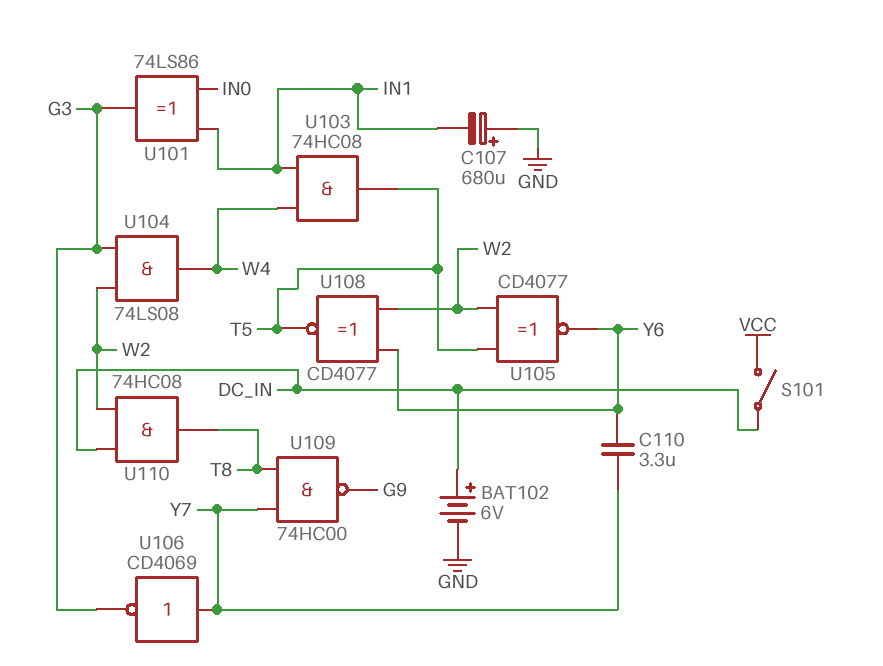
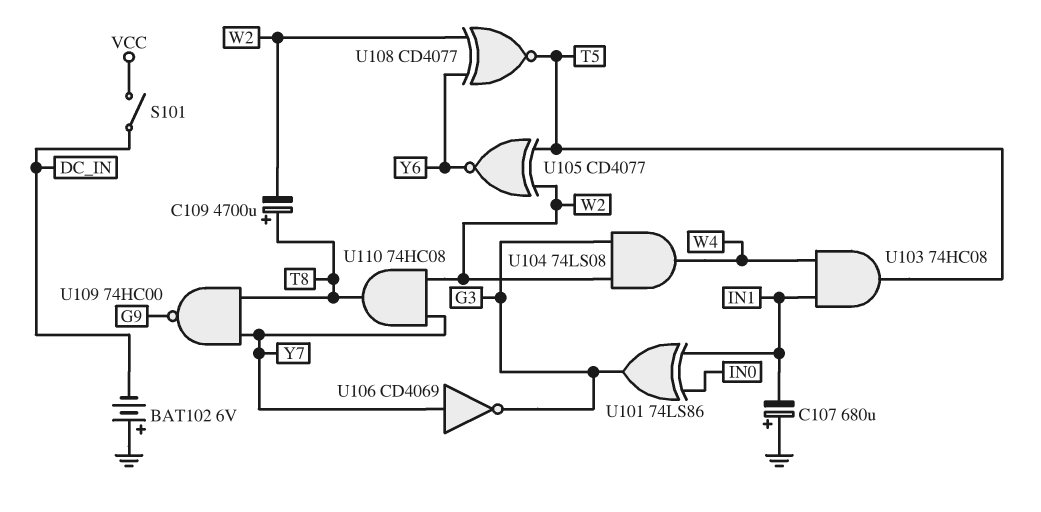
BAT102: 6V (plus DC_IN, minus GND) -> 6V (plus GND, minus DC_IN)
C109: none -> 4700uF (plus T8, minus W2)
C110: 3.3uF (Y6, Y7) -> none
U110: AND 74HC08 (in DC_IN, in W2, out T8) -> AND 74HC08 (in W2, in Y7, out T8)

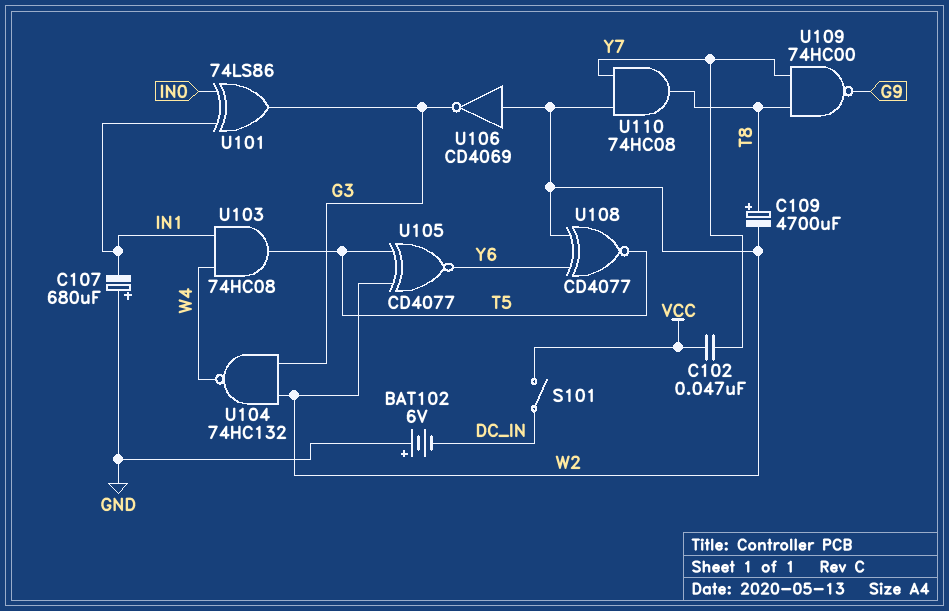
C102: none -> 47nF (VCC, Y7)
U104: AND 74LS08 (in G3, in W2, out W4) -> NAND 74HC132 (in G3, in W2, out W4)
U106: NOT CD4069 (in Y7, out G3) -> NOT CD4069 (in W2, out G3)

